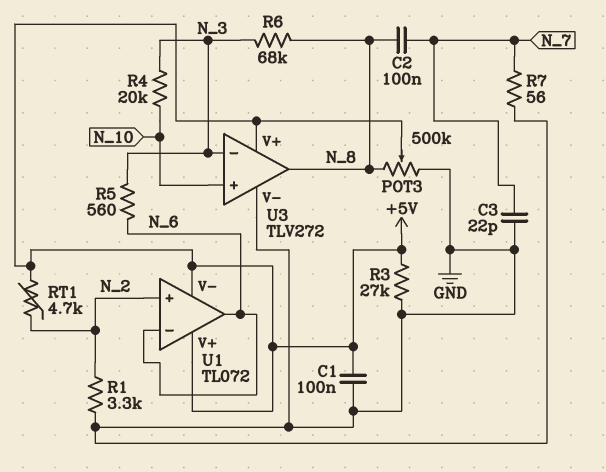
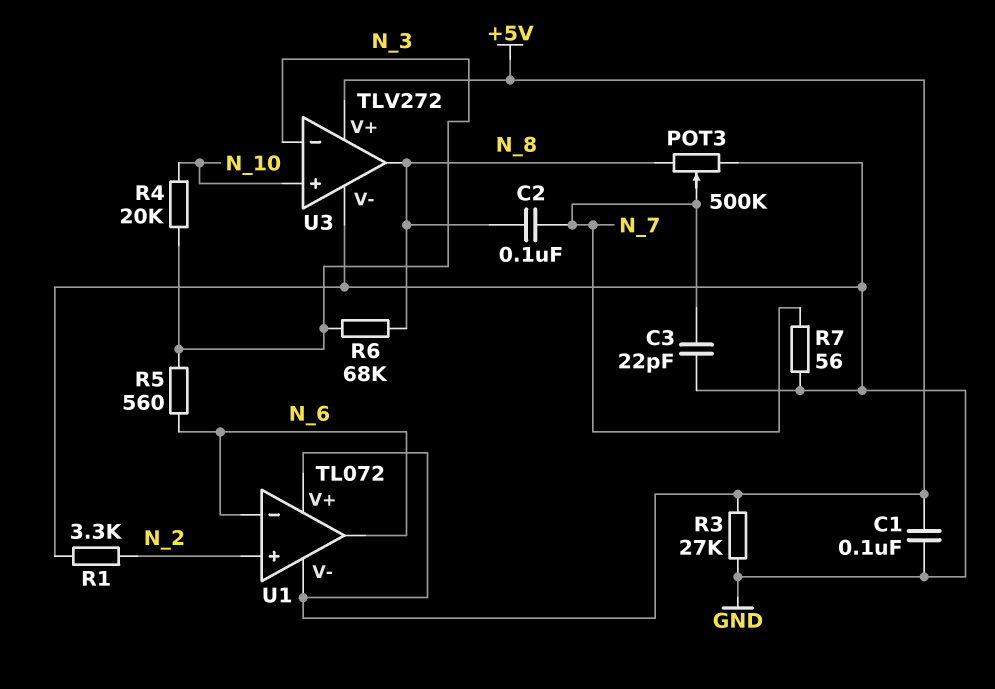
POT3: 500k (GND, N_8, wiper +5V) -> 500k (GND, N_8, wiper N_7)
RT1: 4.7k (+5V, N_2) -> none

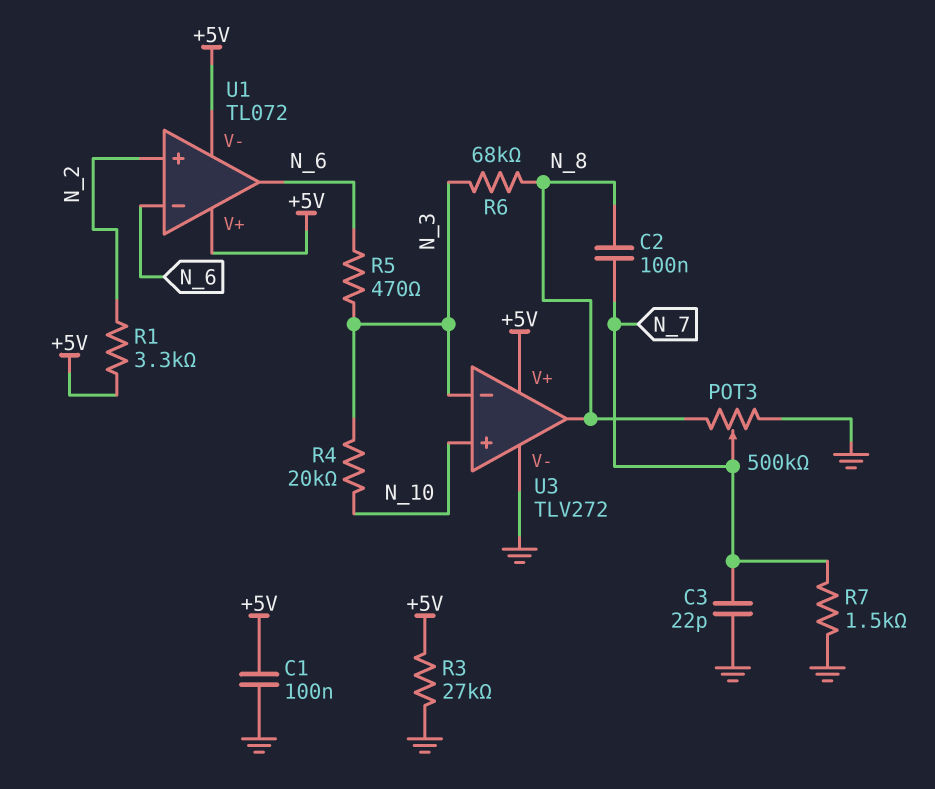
R1: 3.3k (GND, N_2) -> 3.3k (+5V, N_2)
R5: 560 (N_3, N_6) -> 470 (N_3, N_6)
R7: 56 (GND, N_7) -> 1.5k (GND, N_7)

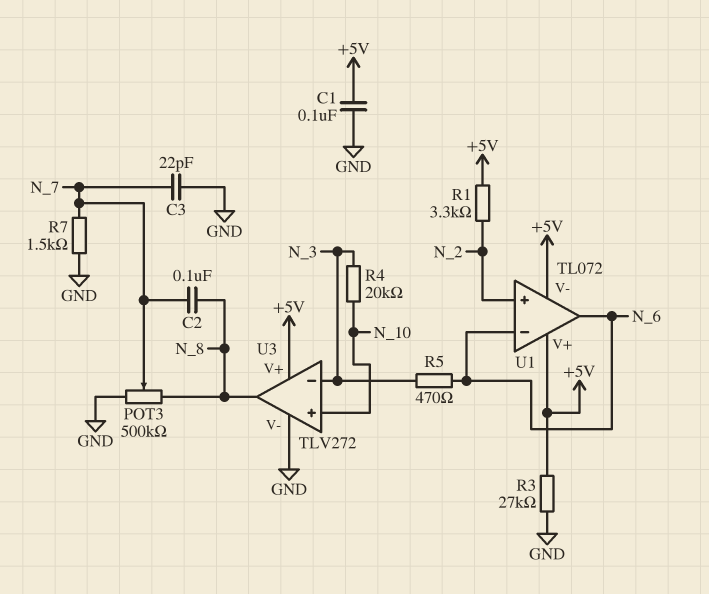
R6: 68k (N_3, N_8) -> none

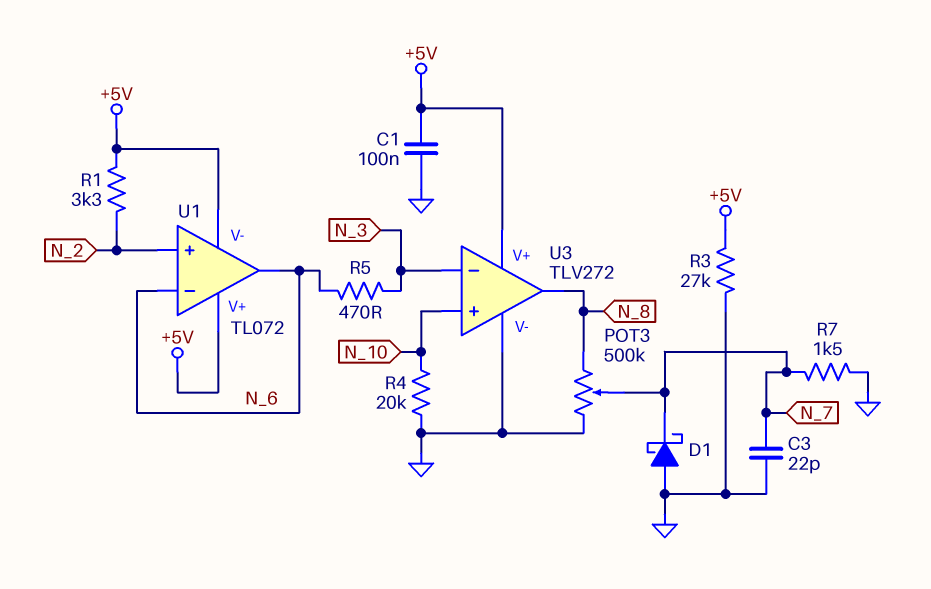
C2: 100nF (N_7, N_8) -> none
D1: none -> schottky (A GND, K N_7)
R4: 20k (N_3, N_10) -> 20k (GND, N_10)

